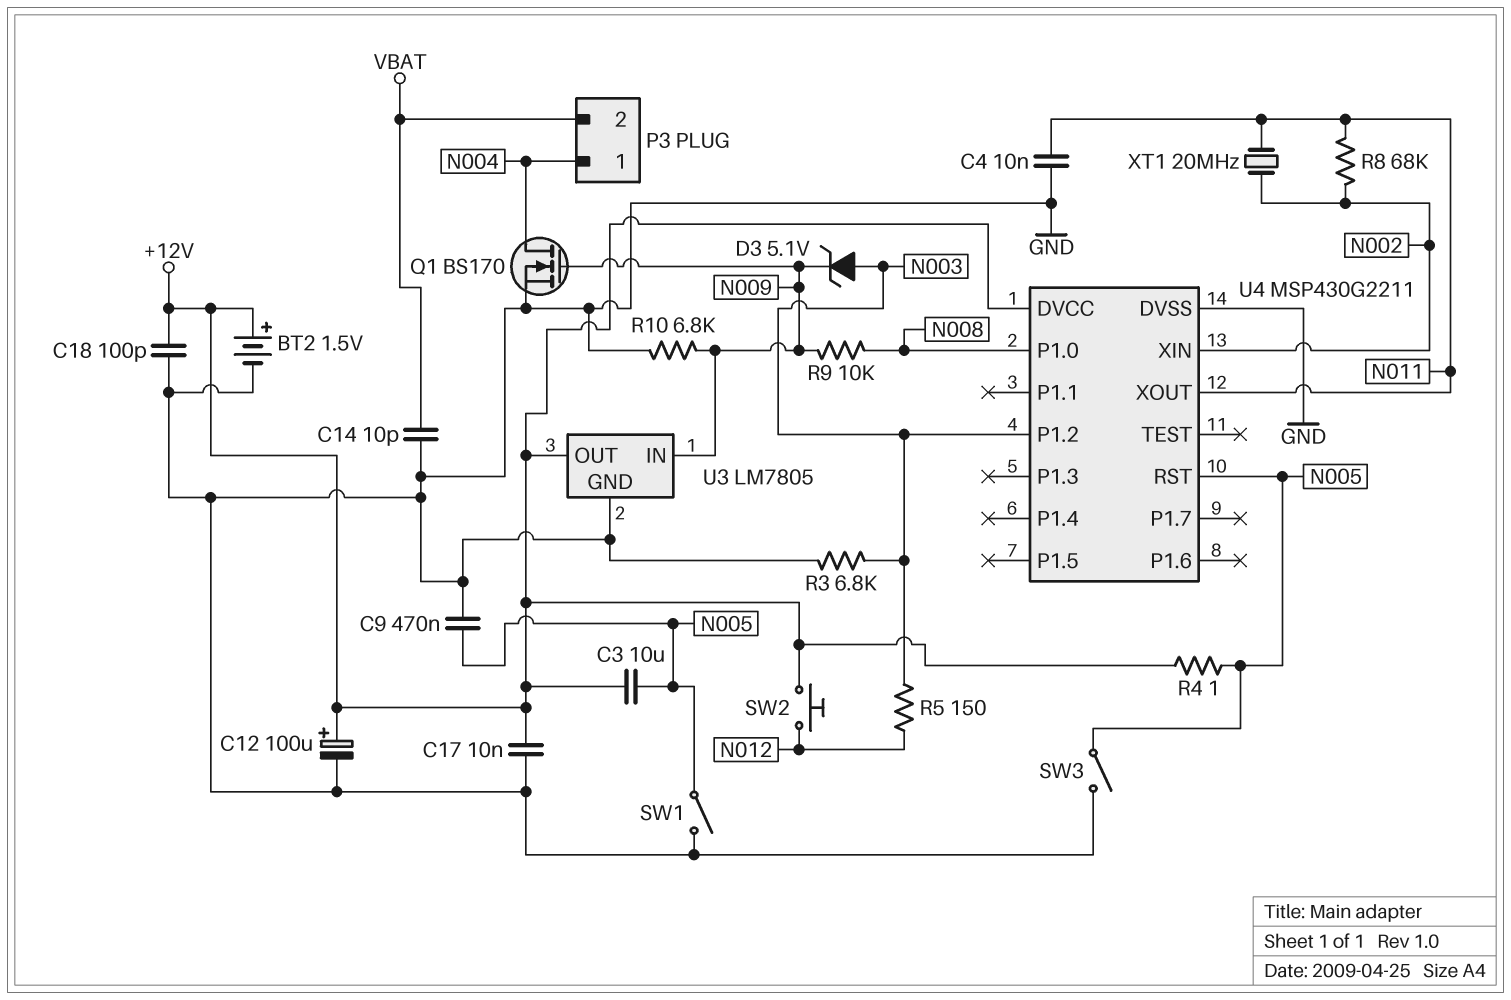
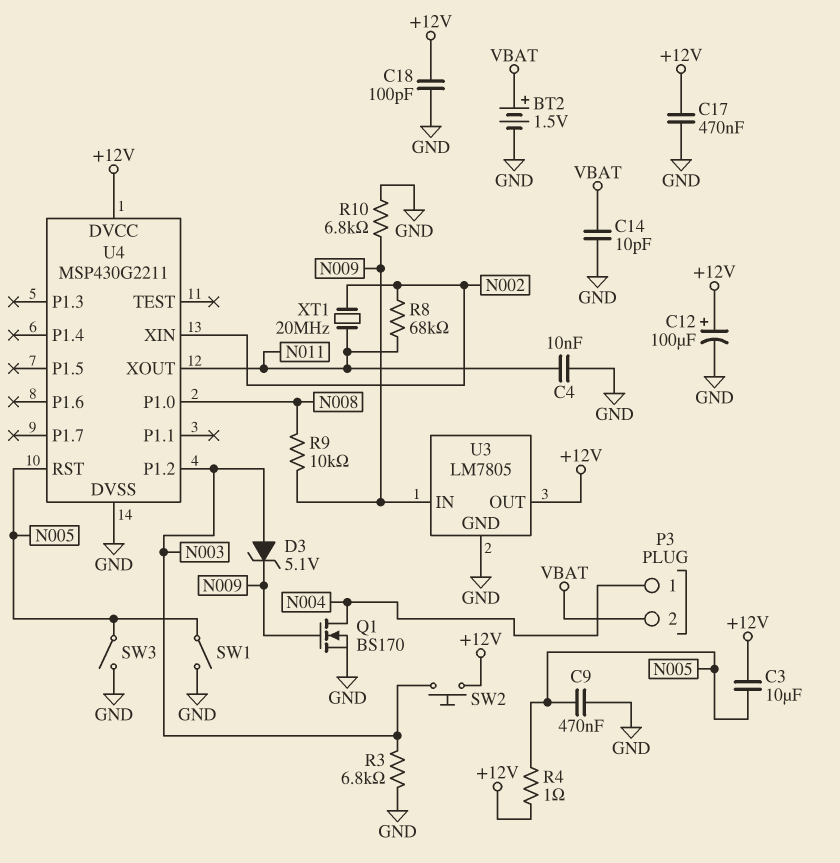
BT2: 1.5V (plus +12V, minus GND) -> 1.5V (plus VBAT, minus GND)
C17: 10nF (+12V, GND) -> 470nF (+12V, GND)
R5: 150 (N003, N012) -> none
SW2: button (+12V, N012) -> button (+12V, N003)

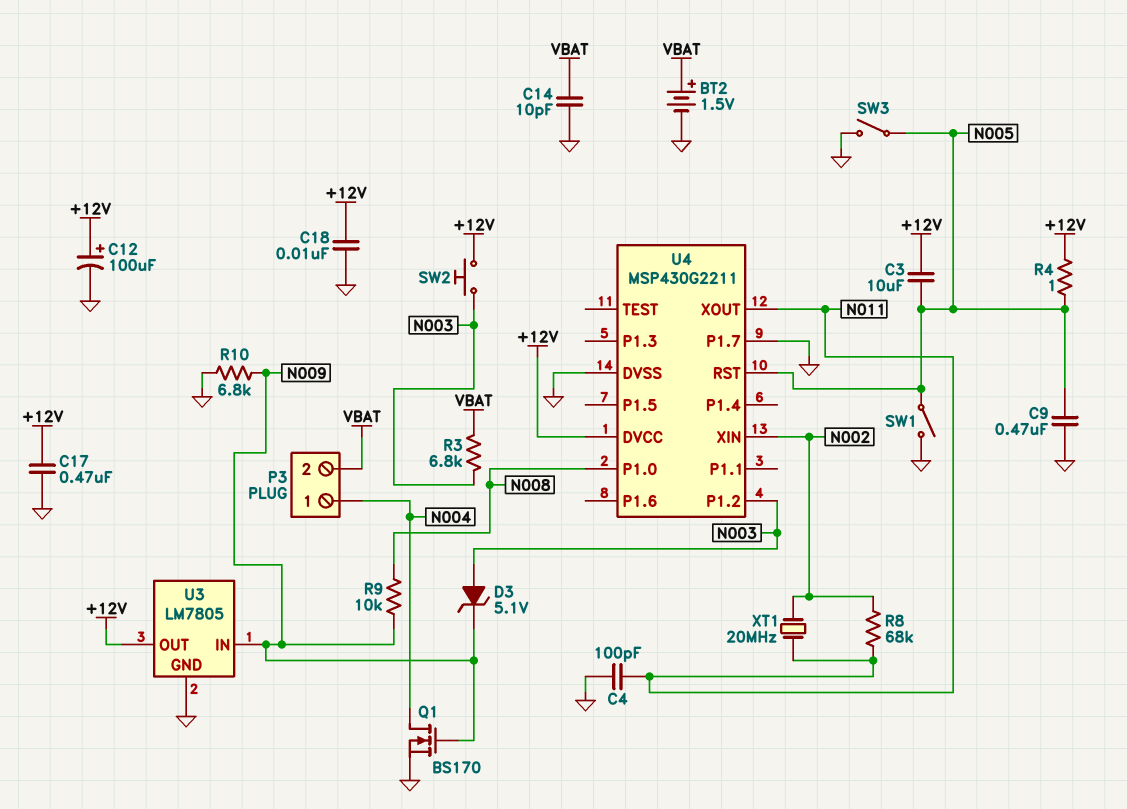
C4: 10nF (GND, N011) -> 100pF (GND, N011)
C18: 100pF (+12V, GND) -> 10nF (+12V, GND)
R3: 6.8k (GND, N003) -> 6.8k (N003, VBAT)
U4 pin P1.7: none -> GND

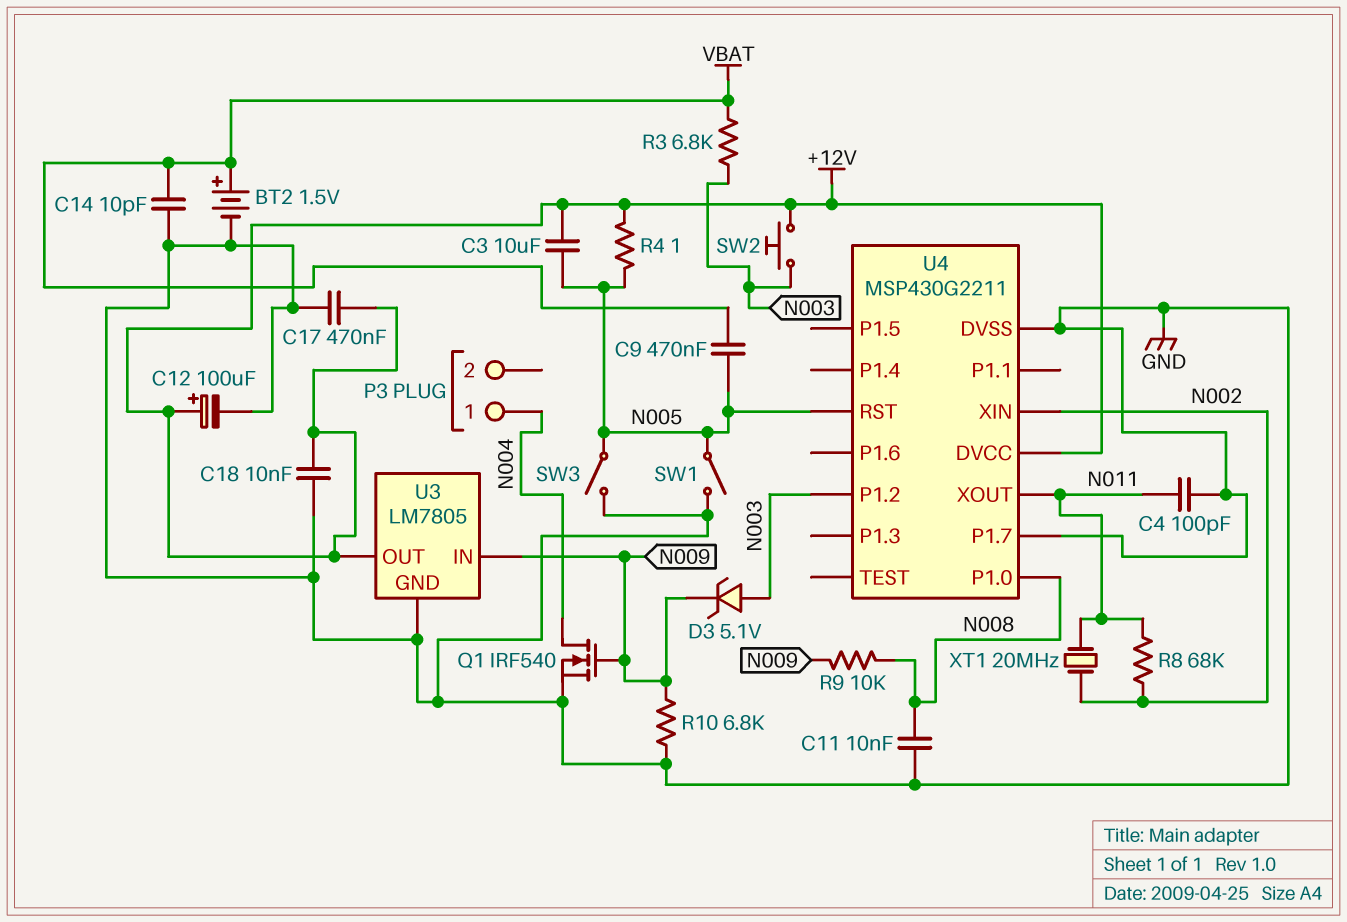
C9: 470nF (GND, N005) -> 470nF (N005, VBAT)
C11: none -> 10nF (GND, N008)
P3 pin 2: VBAT -> none
Q1: NMOS BS170 (G N009, D N004, S GND) -> NMOS IRF540 (G N009, D N004, S GND)

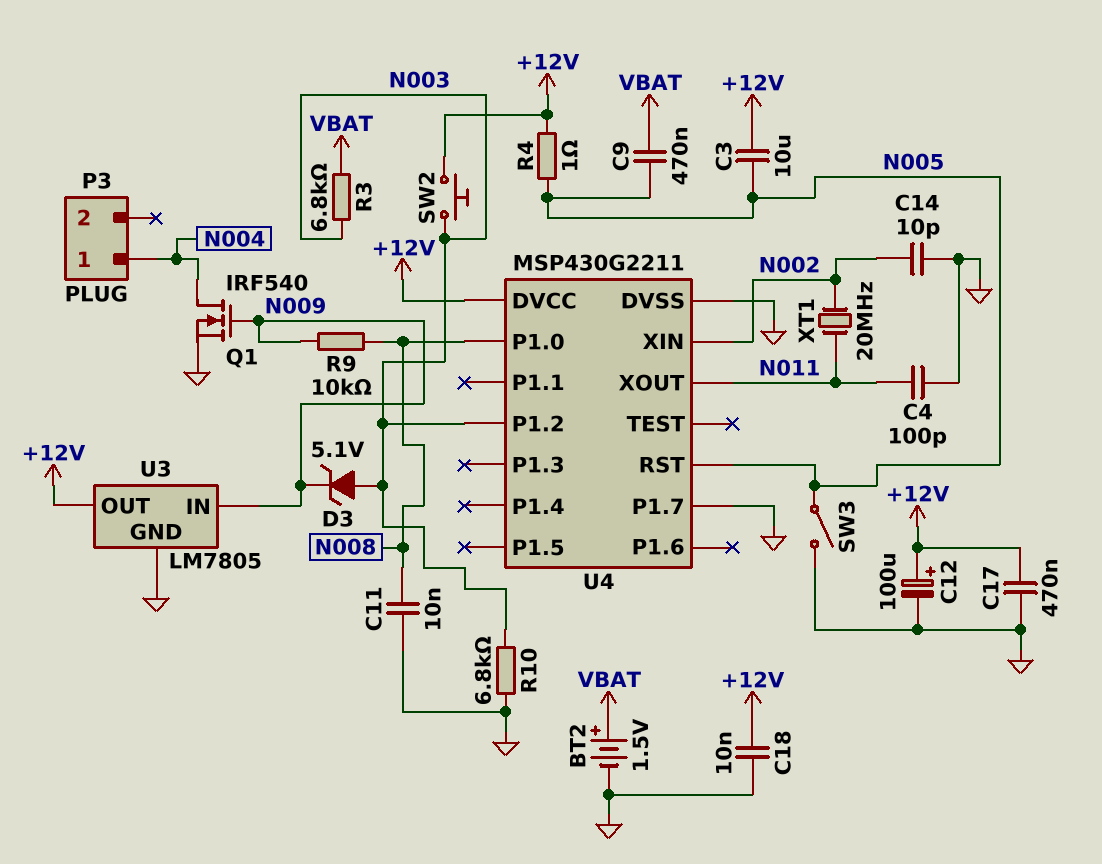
C14: 10pF (GND, VBAT) -> 10pF (GND, N002)
R8: 68k (N002, N011) -> none
R10: 6.8k (GND, N009) -> 6.8k (GND, N003)
SW1: switch (GND, N005) -> none

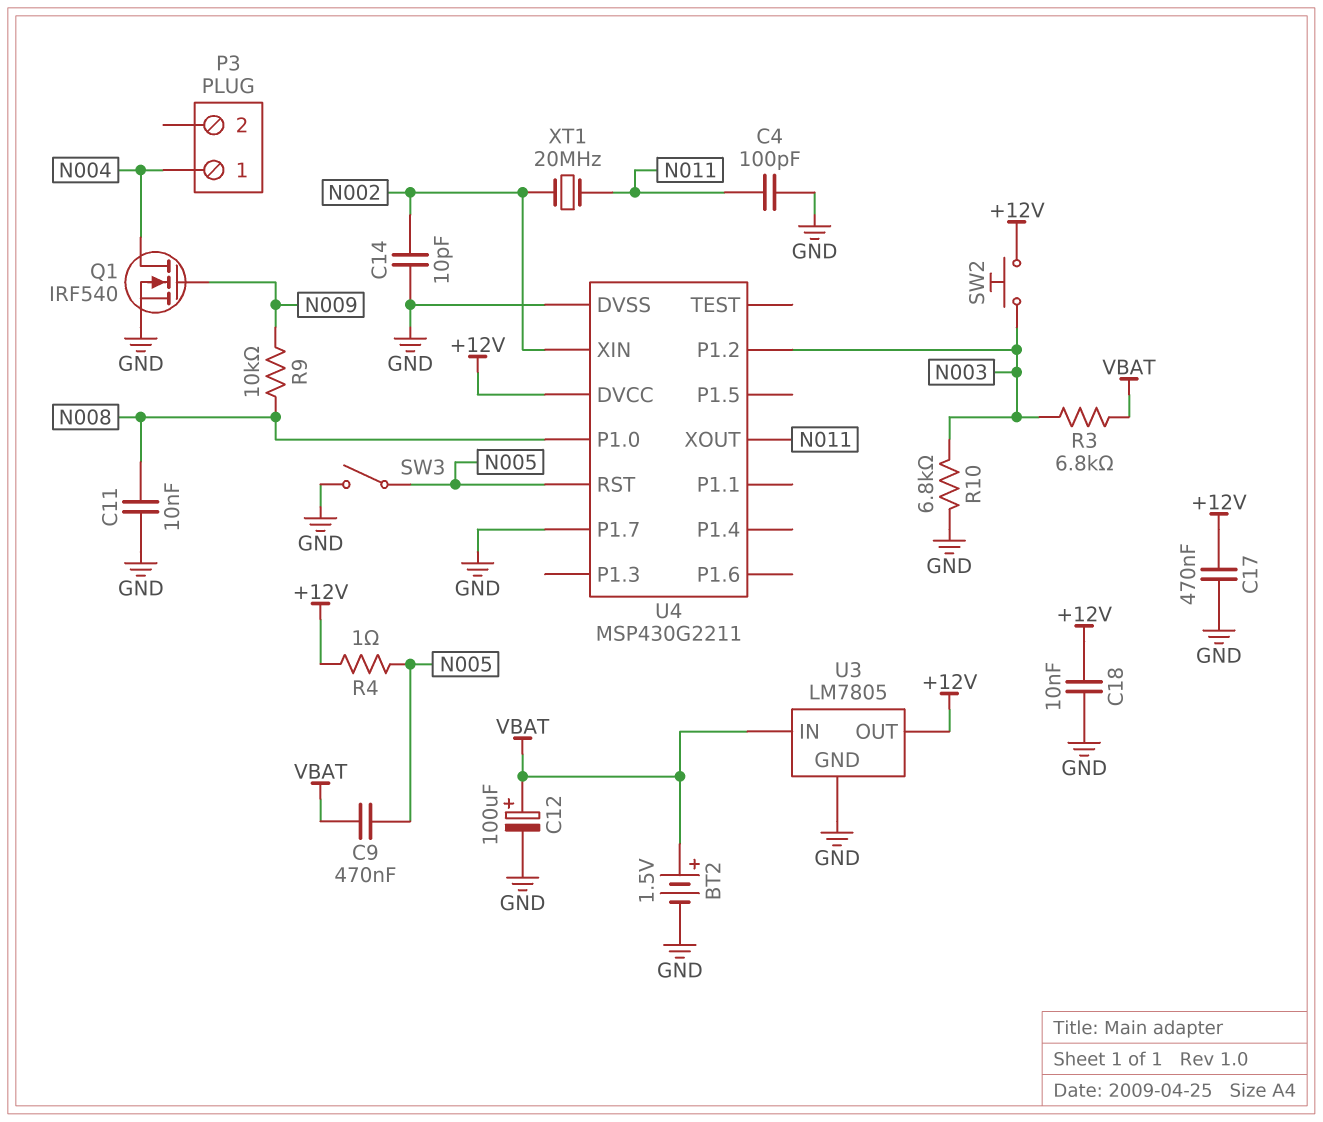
C3: 10uF (+12V, N005) -> none
C12: 100uF (plus +12V, minus GND) -> 100uF (plus VBAT, minus GND)
D3: zener 5.1V (A N003, K N009) -> none
U3 pin IN: N009 -> VBAT

